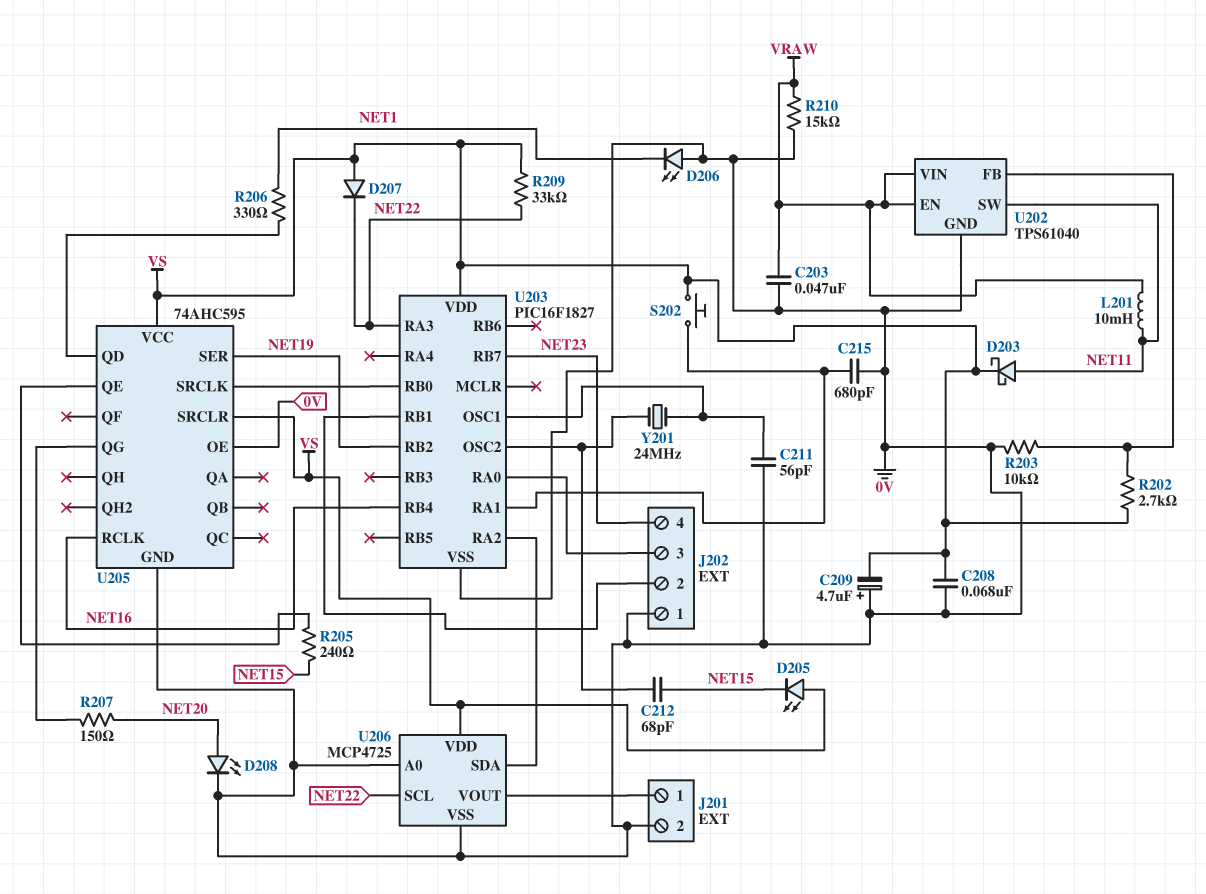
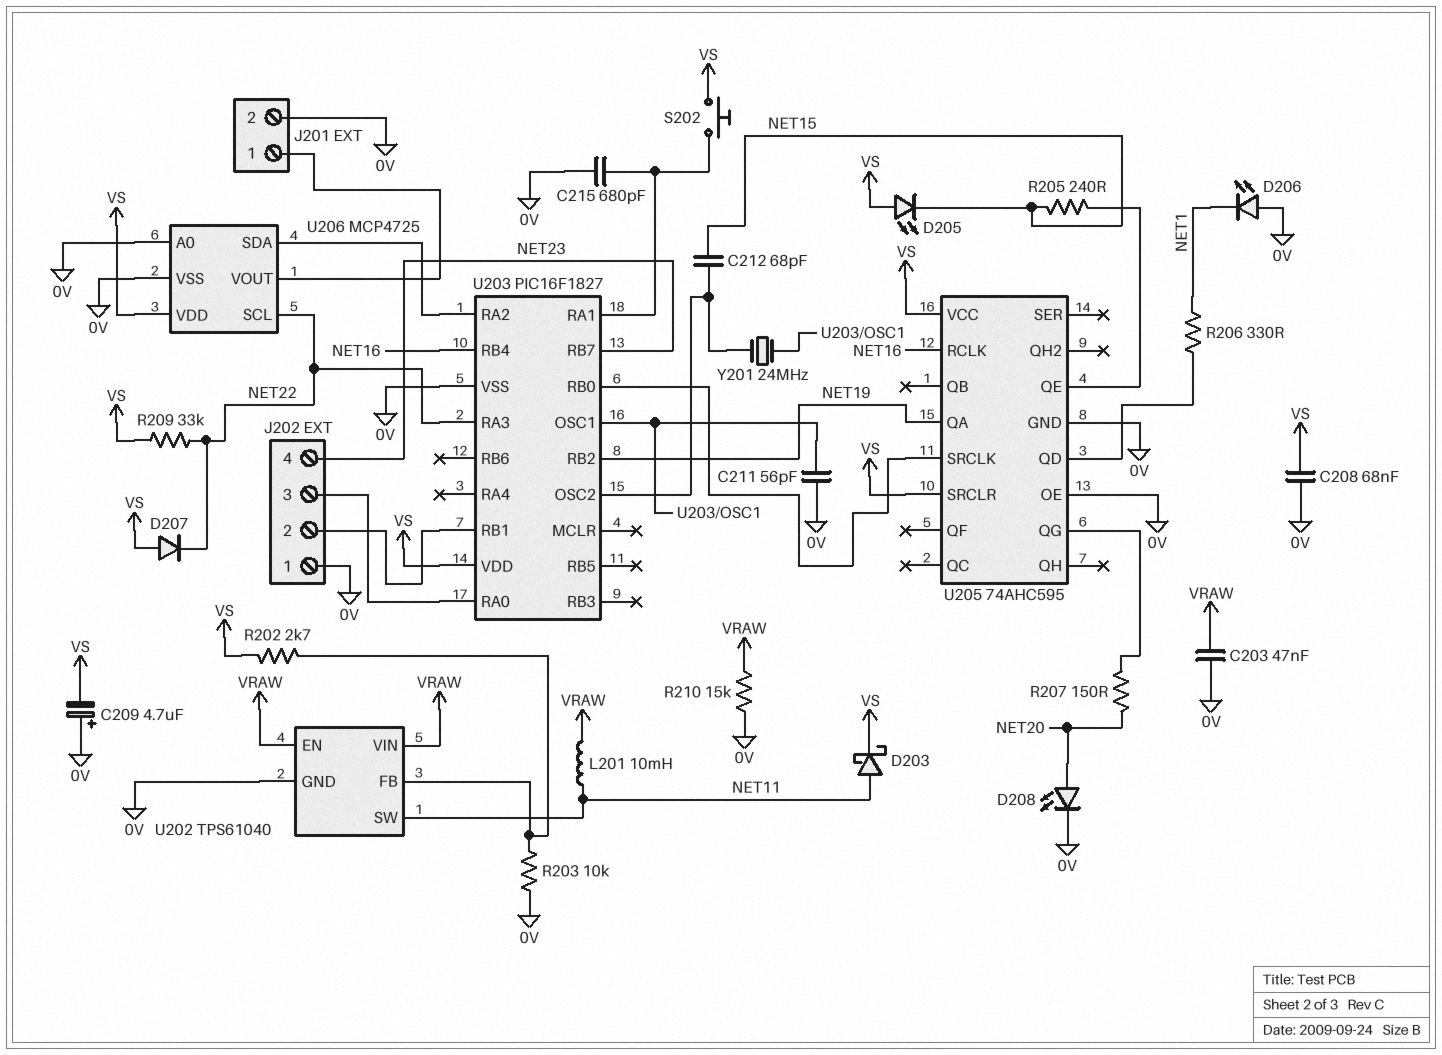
U205 pin QA: none -> NET19
U205 pin SER: NET19 -> none

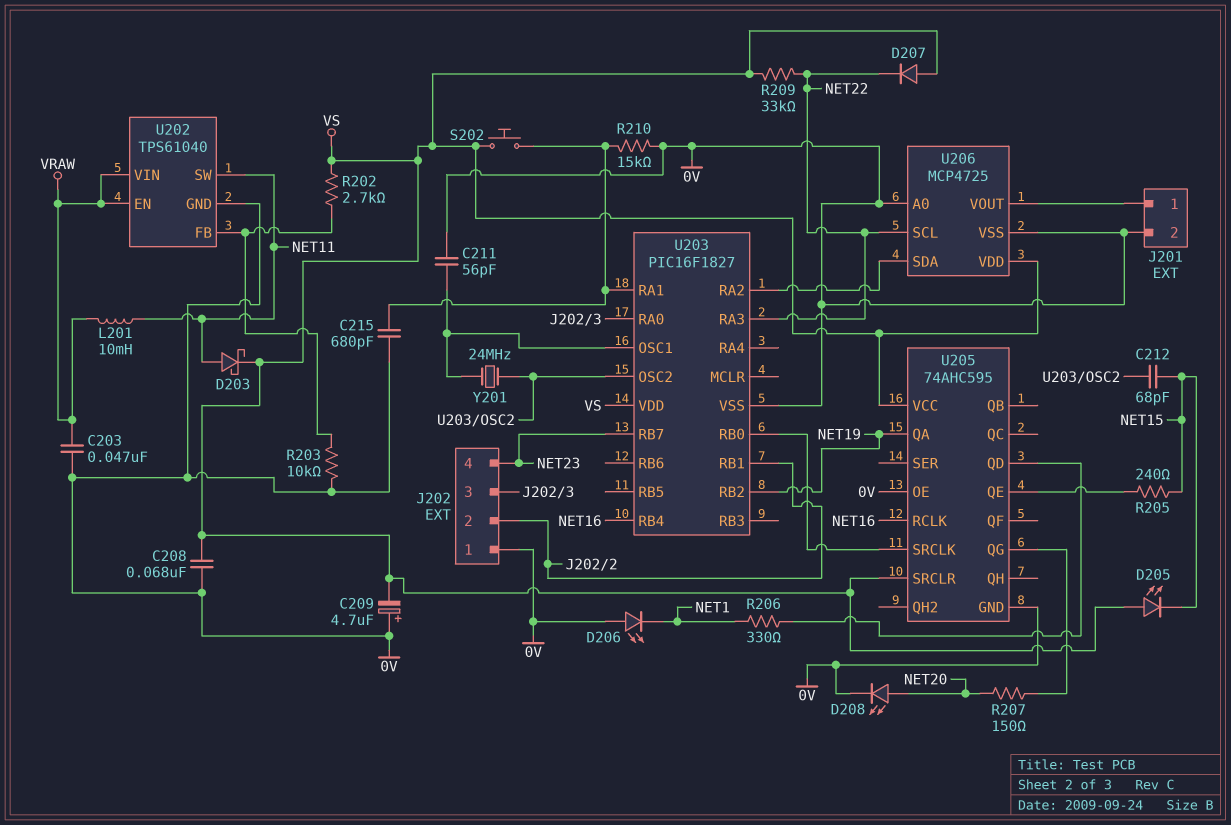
R210: 15k (0V, VRAW) -> 15k (0V, U203/RA1)

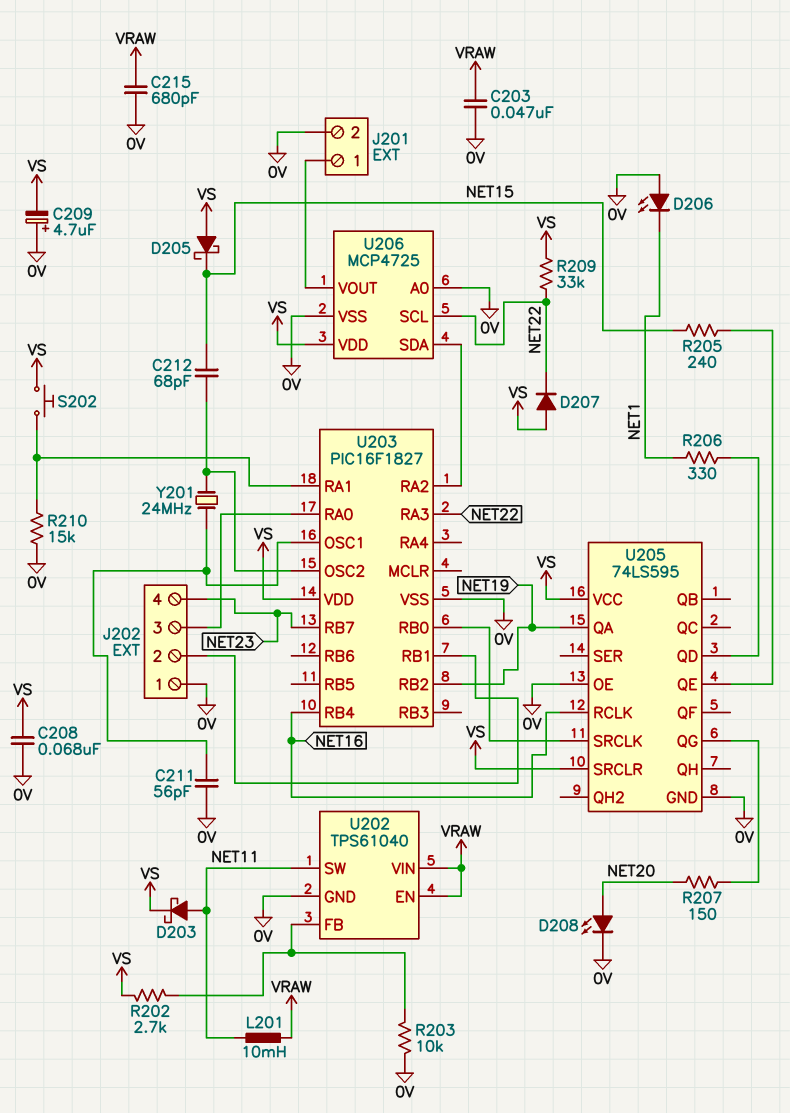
C215: 680pF (0V, U203/RA1) -> 680pF (0V, VRAW)
D205: LED (A VS, K NET15) -> schottky (A VS, K NET15)
U205: 74AHC595 -> 74LS595

